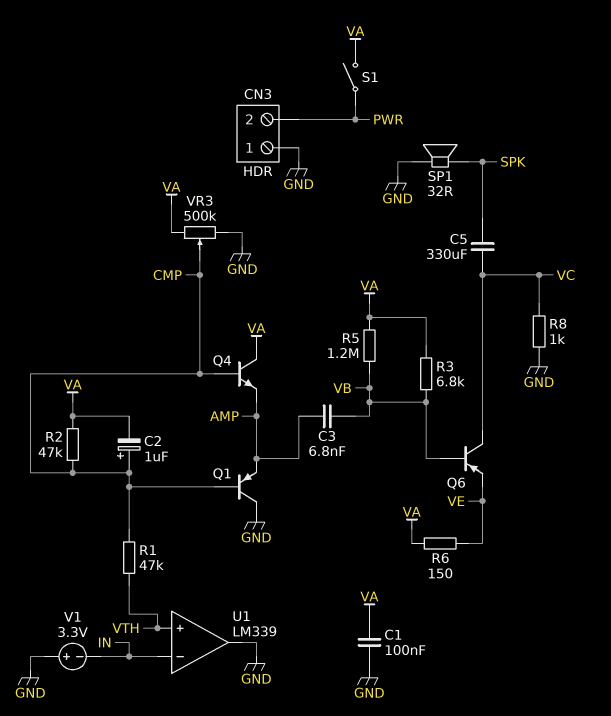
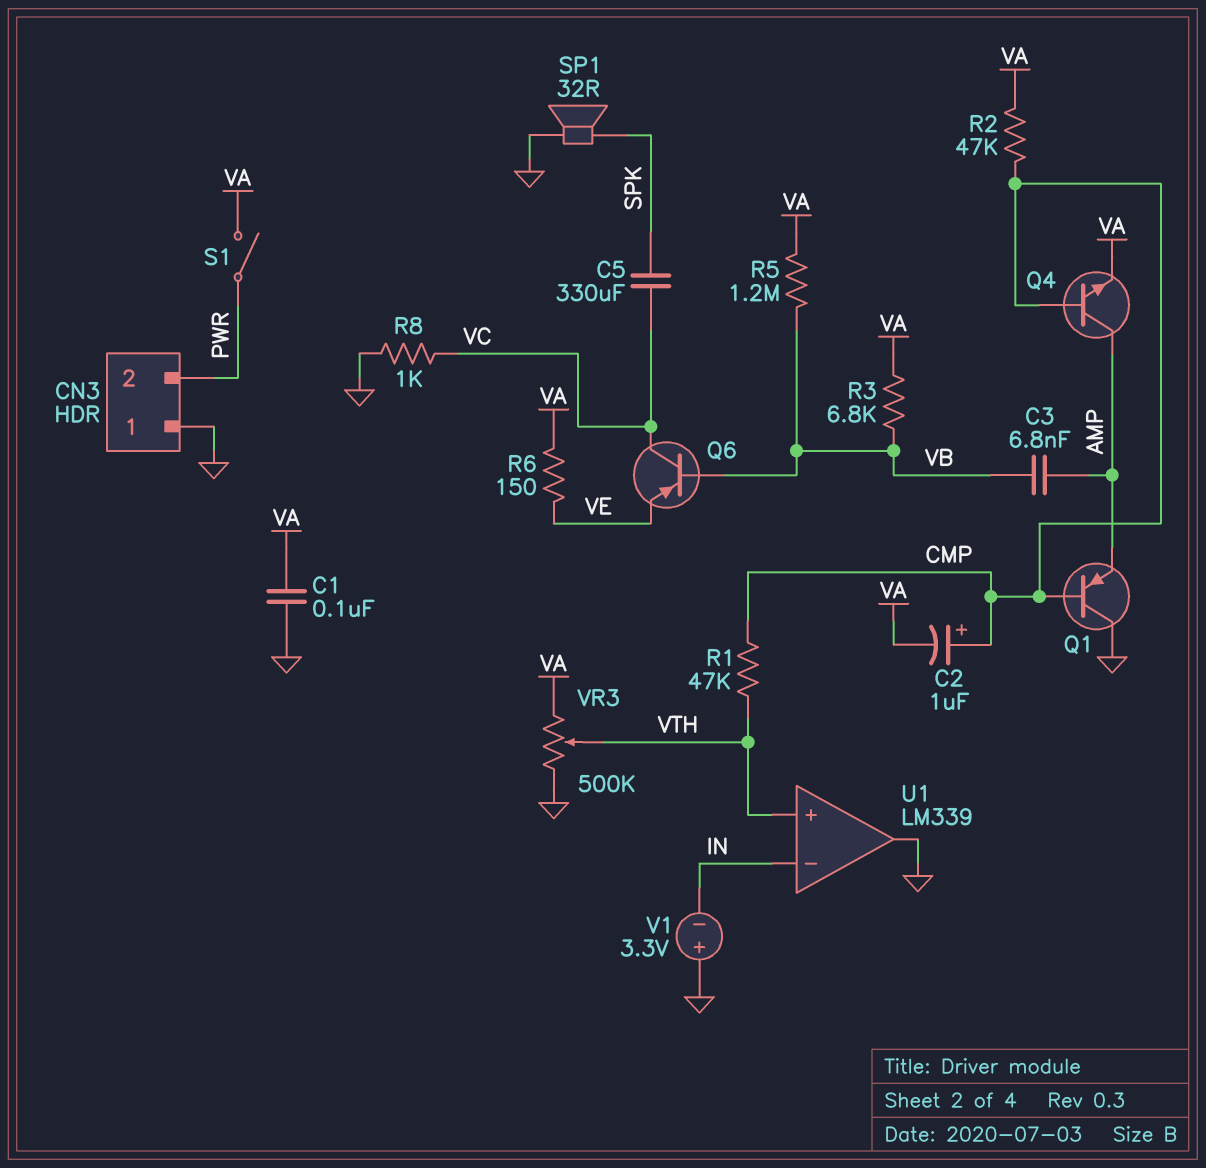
Q4: NPN (B CMP, C VA, E AMP) -> NPN (B CMP, C AMP, E VA)
VR3: 500k (GND, VA, wiper CMP) -> 500k (GND, VA, wiper VTH)

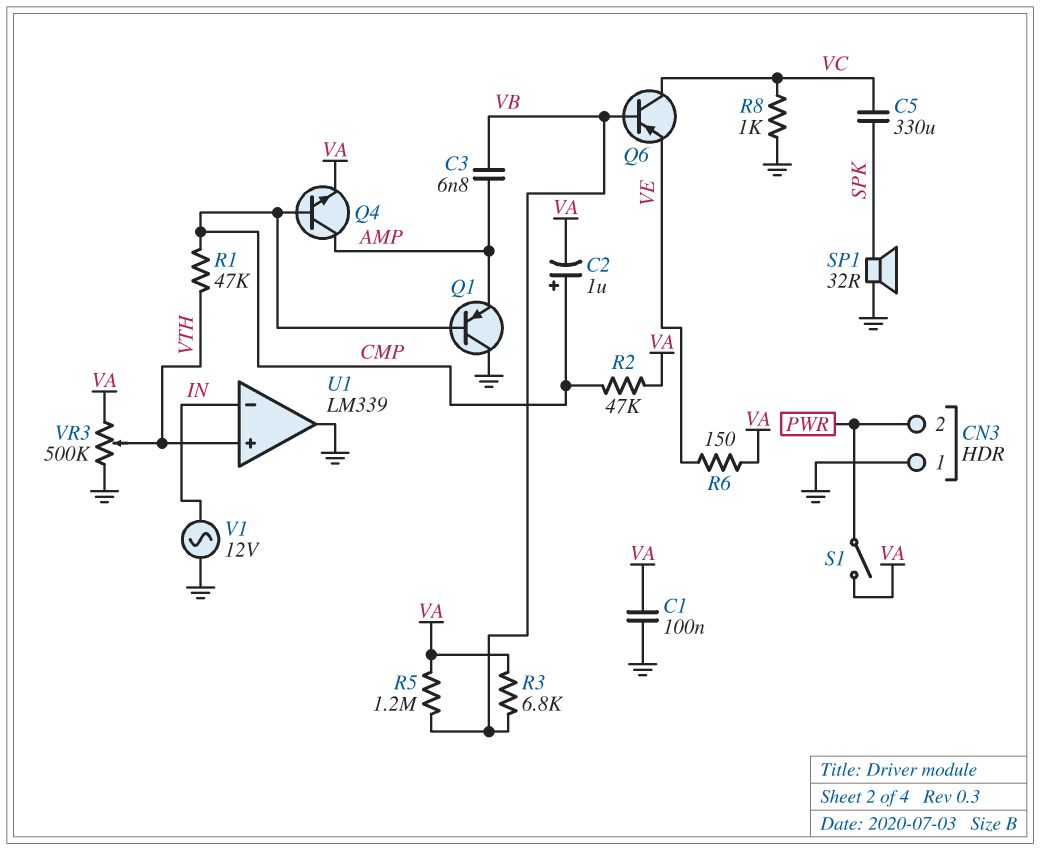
V1: 3.3V (plus GND, minus IN) -> AC 12V (GND, IN)

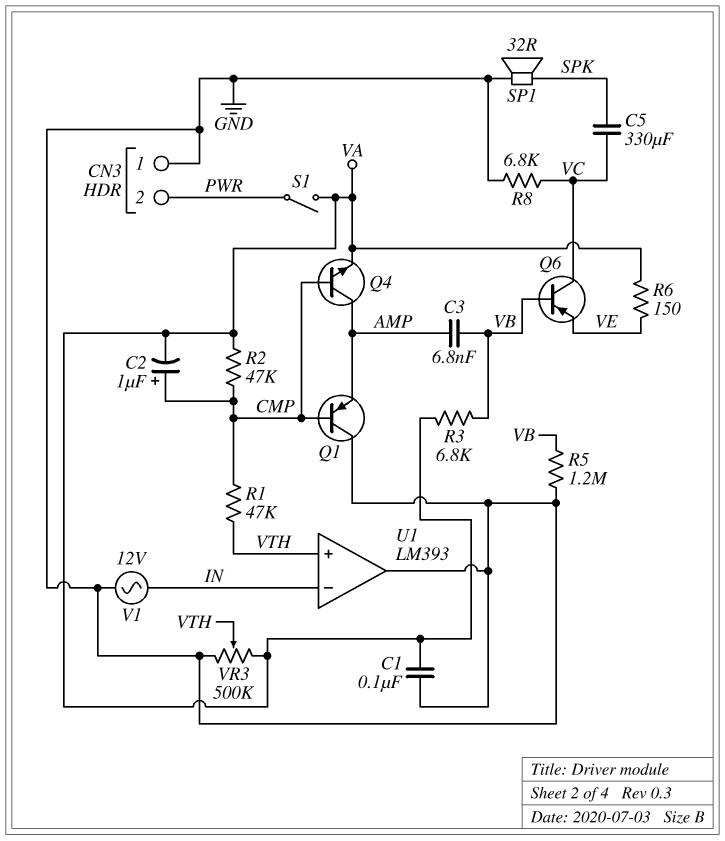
R5: 1.2M (VA, VB) -> 1.2M (GND, VB)
R8: 1k (GND, VC) -> 6.8k (GND, VC)
U1: LM339 -> LM393

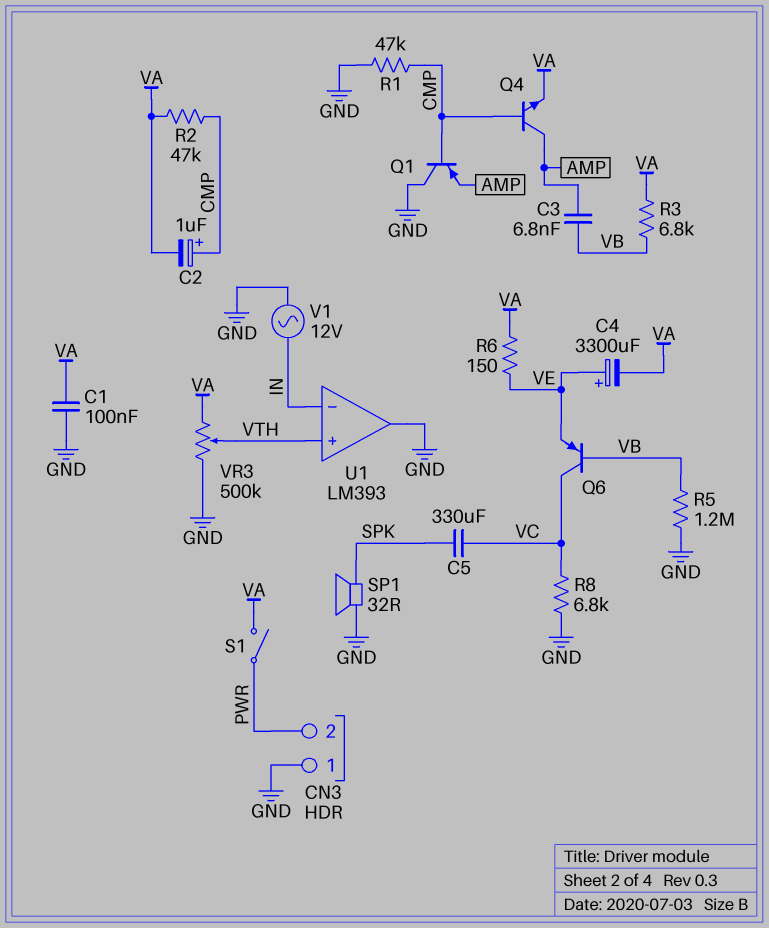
C4: none -> 3300uF (plus VE, minus VA)
R1: 47k (CMP, VTH) -> 47k (CMP, GND)

